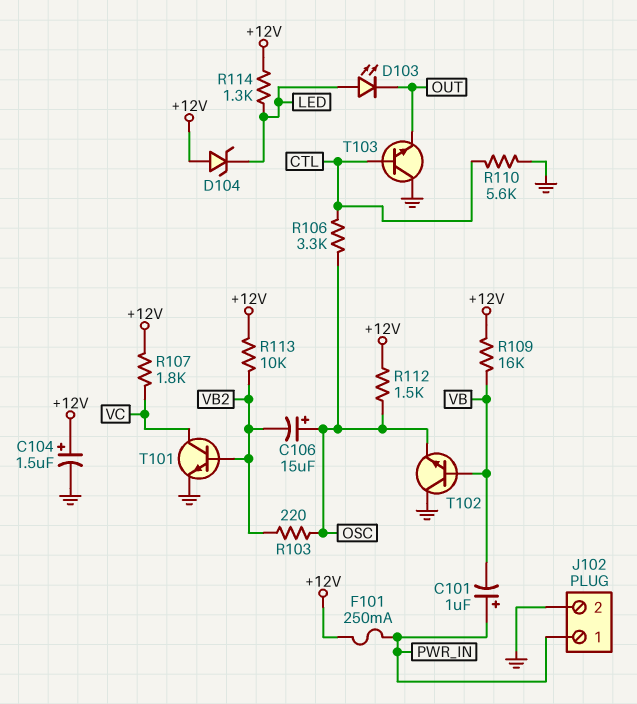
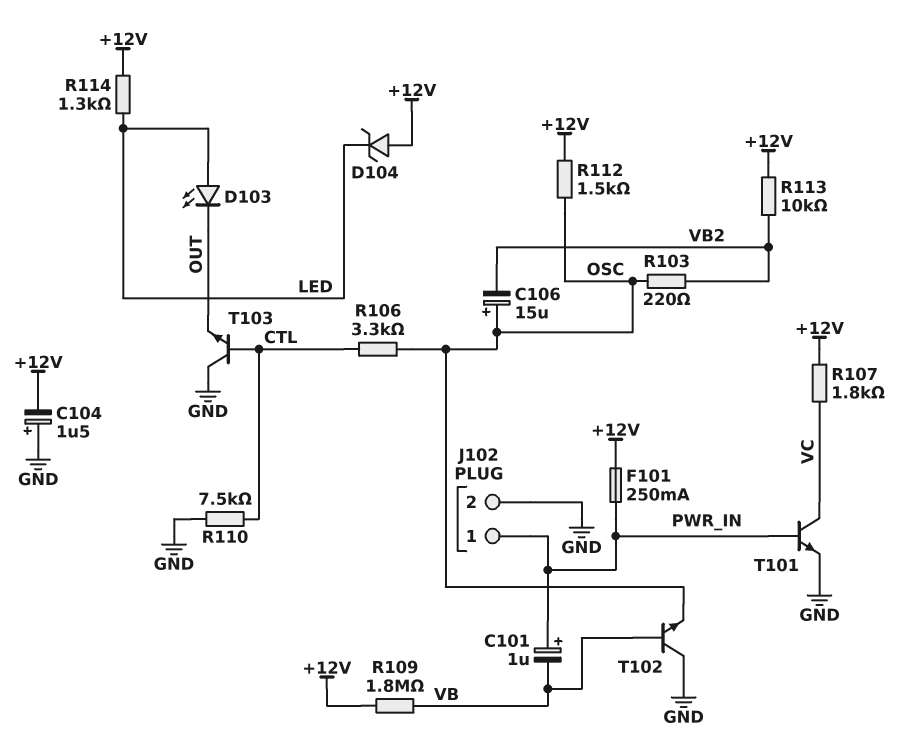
C104: 1.5uF (plus +12V, minus GND) -> 1.5uF (plus GND, minus +12V)
R109: 16k (+12V, VB) -> 1.8M (+12V, VB)
R110: 5.6k (CTL, GND) -> 7.5k (CTL, GND)
T101: NPN (B VB2, C VC, E GND) -> NPN (B PWR_IN, C VC, E GND)

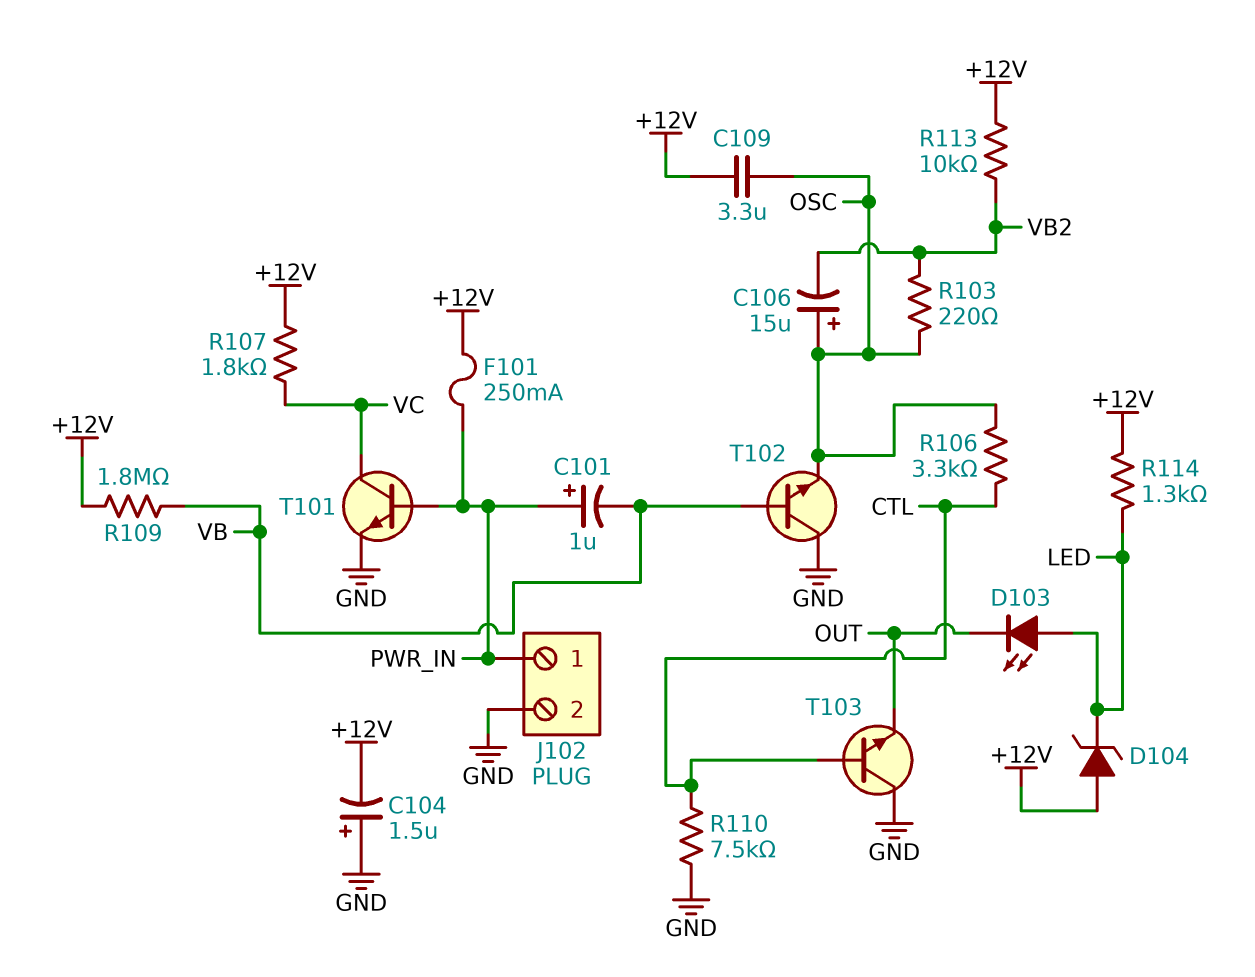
C109: none -> 3.3uF (+12V, OSC)
R112: 1.5k (+12V, OSC) -> none

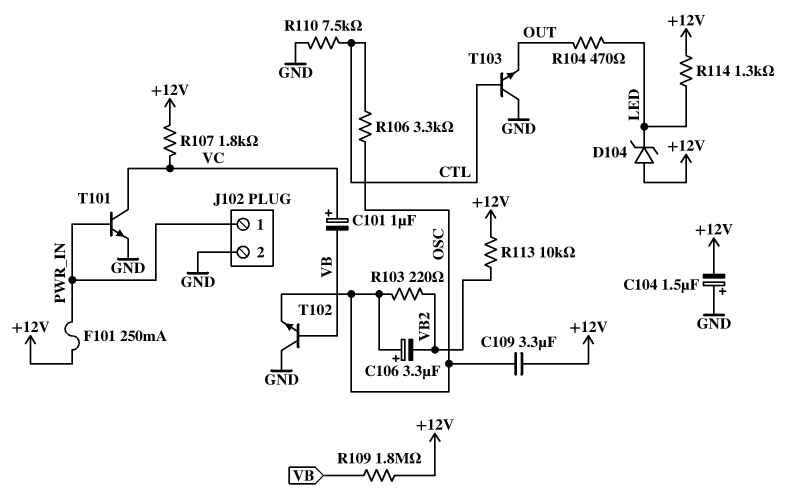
C101: 1uF (plus PWR_IN, minus VB) -> 1uF (plus VC, minus VB)
C106: 15uF (plus OSC, minus VB2) -> 3.3uF (plus OSC, minus VB2)
D103: LED (A LED, K OUT) -> none
R104: none -> 470 (LED, OUT)

